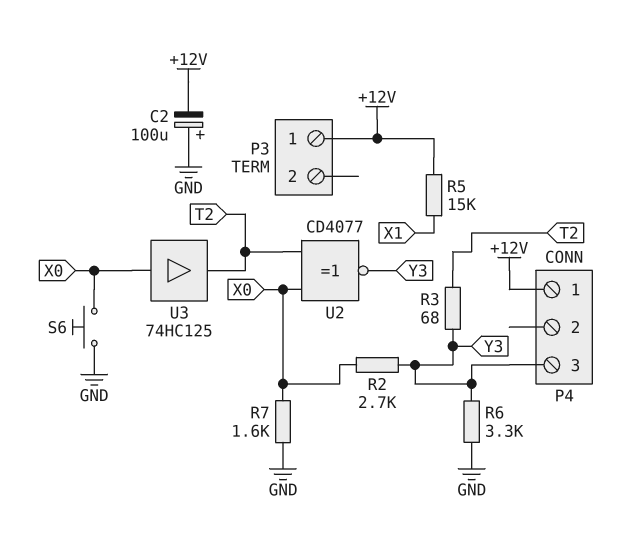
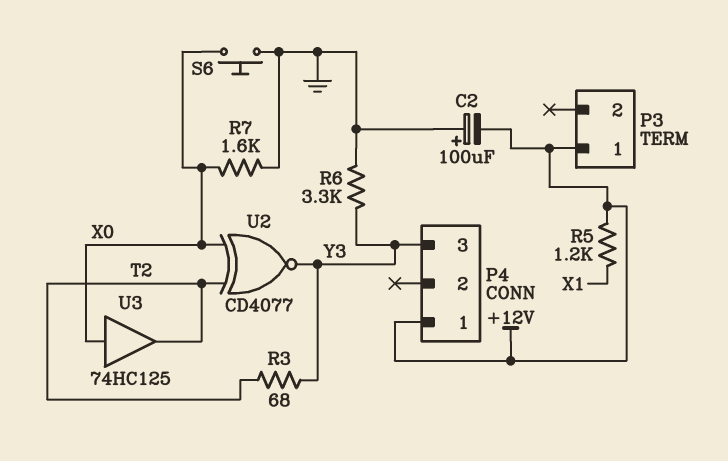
R2: 2.7k (X0, Y3) -> none
R5: 15k (+12V, X1) -> 1.2k (+12V, X1)

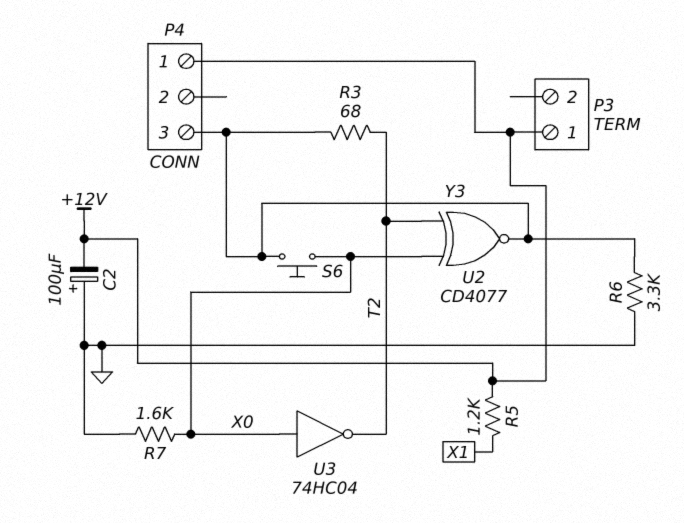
S6: button (GND, X0) -> button (X0, Y3)
U3: buffer 74HC125 (in X0, out T2) -> NOT 74HC04 (in X0, out T2)

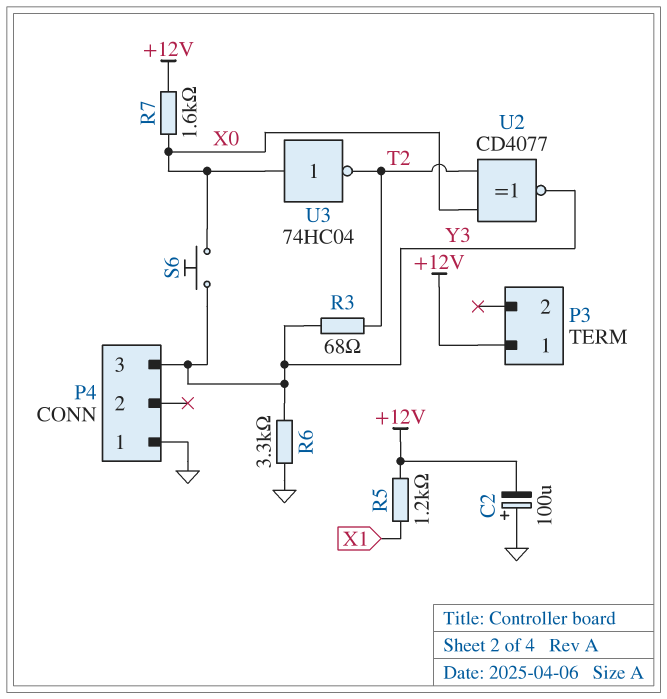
P4 pin 1: +12V -> GND
R7: 1.6k (GND, X0) -> 1.6k (+12V, X0)

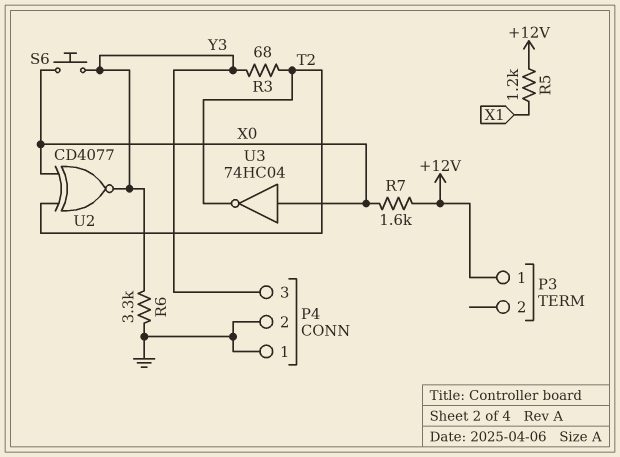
C2: 100uF (plus GND, minus +12V) -> none
P4 pin 2: none -> GND

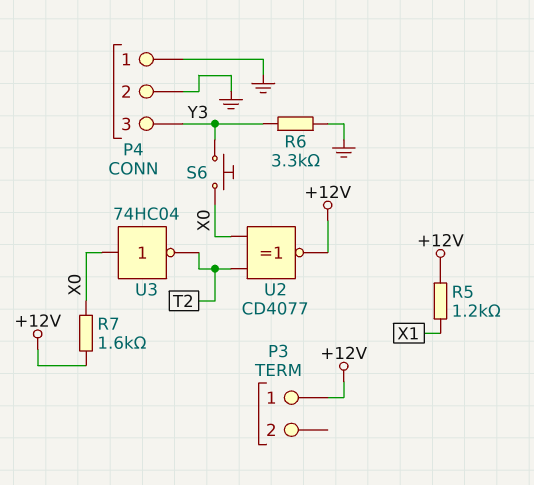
R3: 68 (T2, Y3) -> none
U2: XNOR CD4077 (in T2, in X0, out Y3) -> XNOR CD4077 (in T2, in X0, out +12V)

